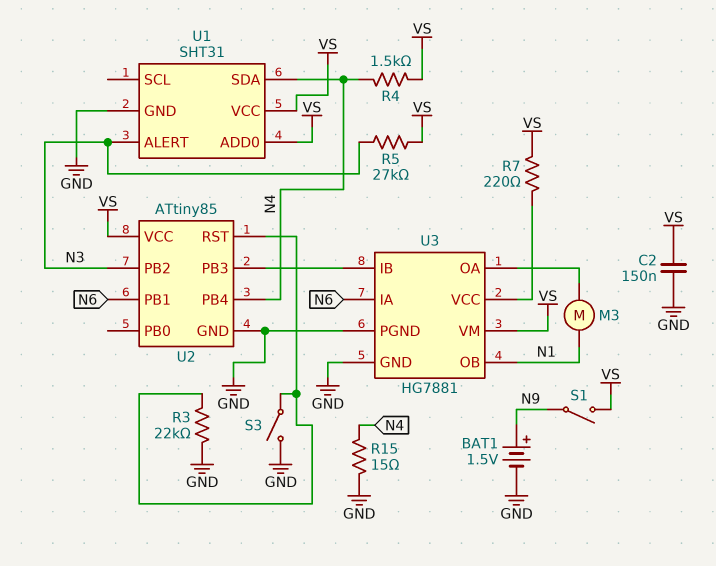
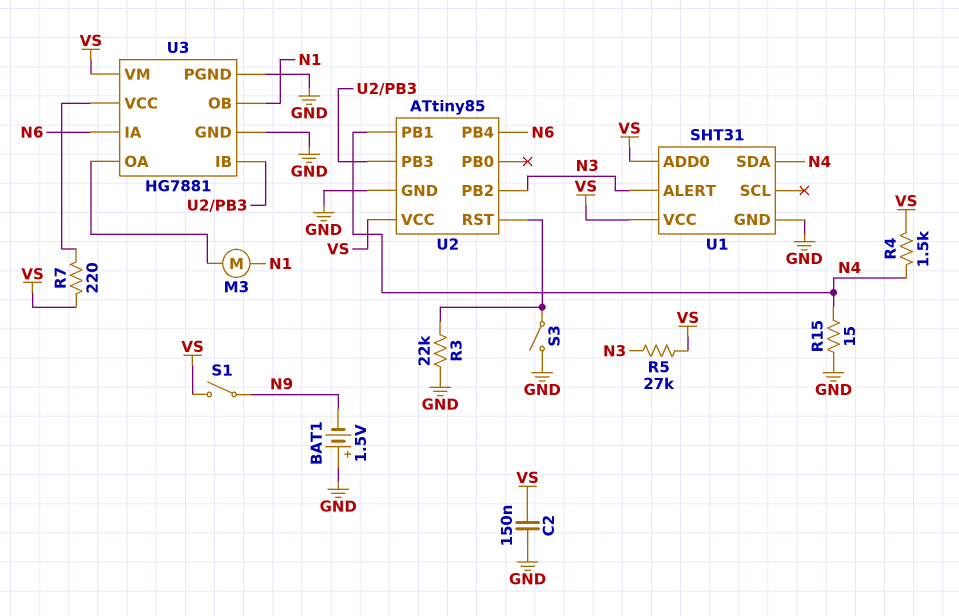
BAT1: 1.5V (plus N9, minus GND) -> 1.5V (plus GND, minus N9)
U2 pin PB1: N6 -> N4
U2 pin PB4: N4 -> N6

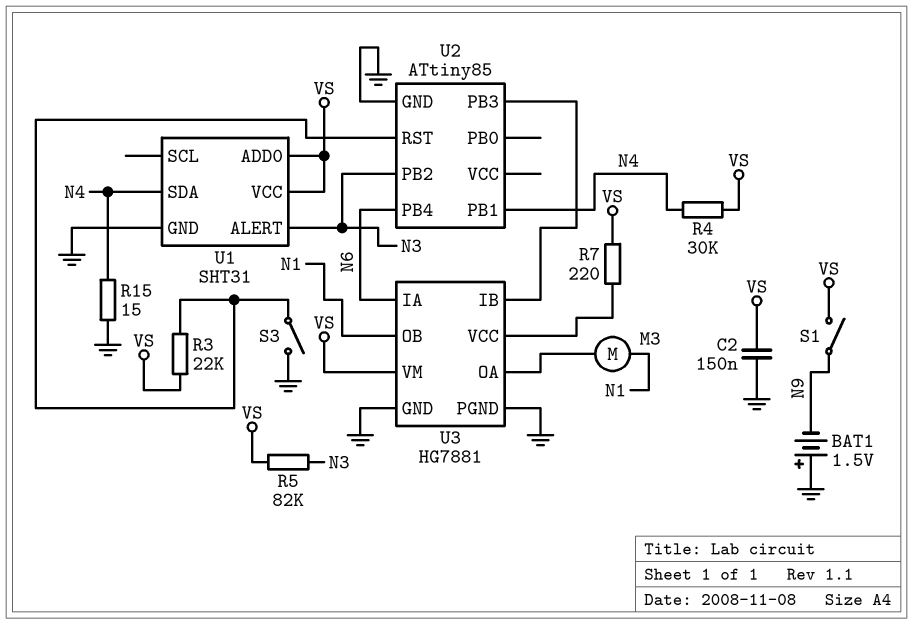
R3: 22k (GND, U2/RST) -> 22k (U2/RST, VS)
R4: 1.5k (N4, VS) -> 30k (N4, VS)
R5: 27k (N3, VS) -> 82k (N3, VS)
U2 pin VCC: VS -> none

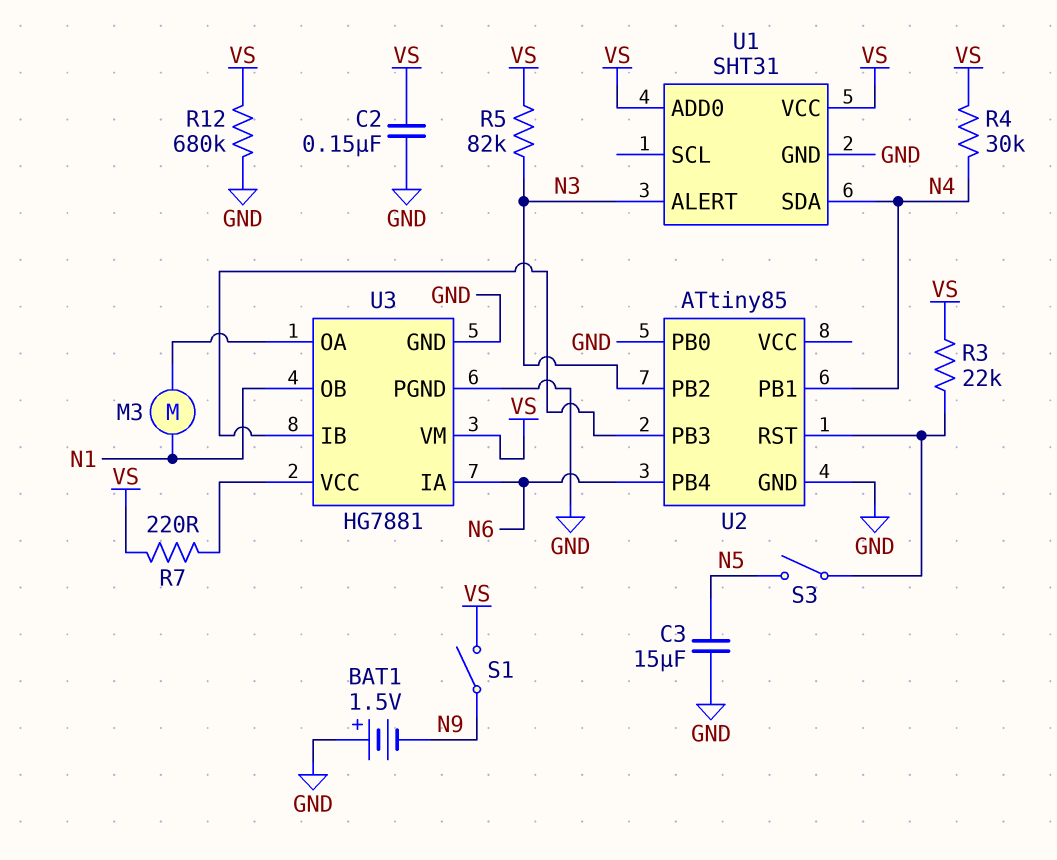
C3: none -> 15uF (GND, N5)
R12: none -> 680k (GND, VS)
R15: 15 (GND, N4) -> none
S3: switch (GND, U2/RST) -> switch (N5, U2/RST)
U2 pin PB0: none -> GND

